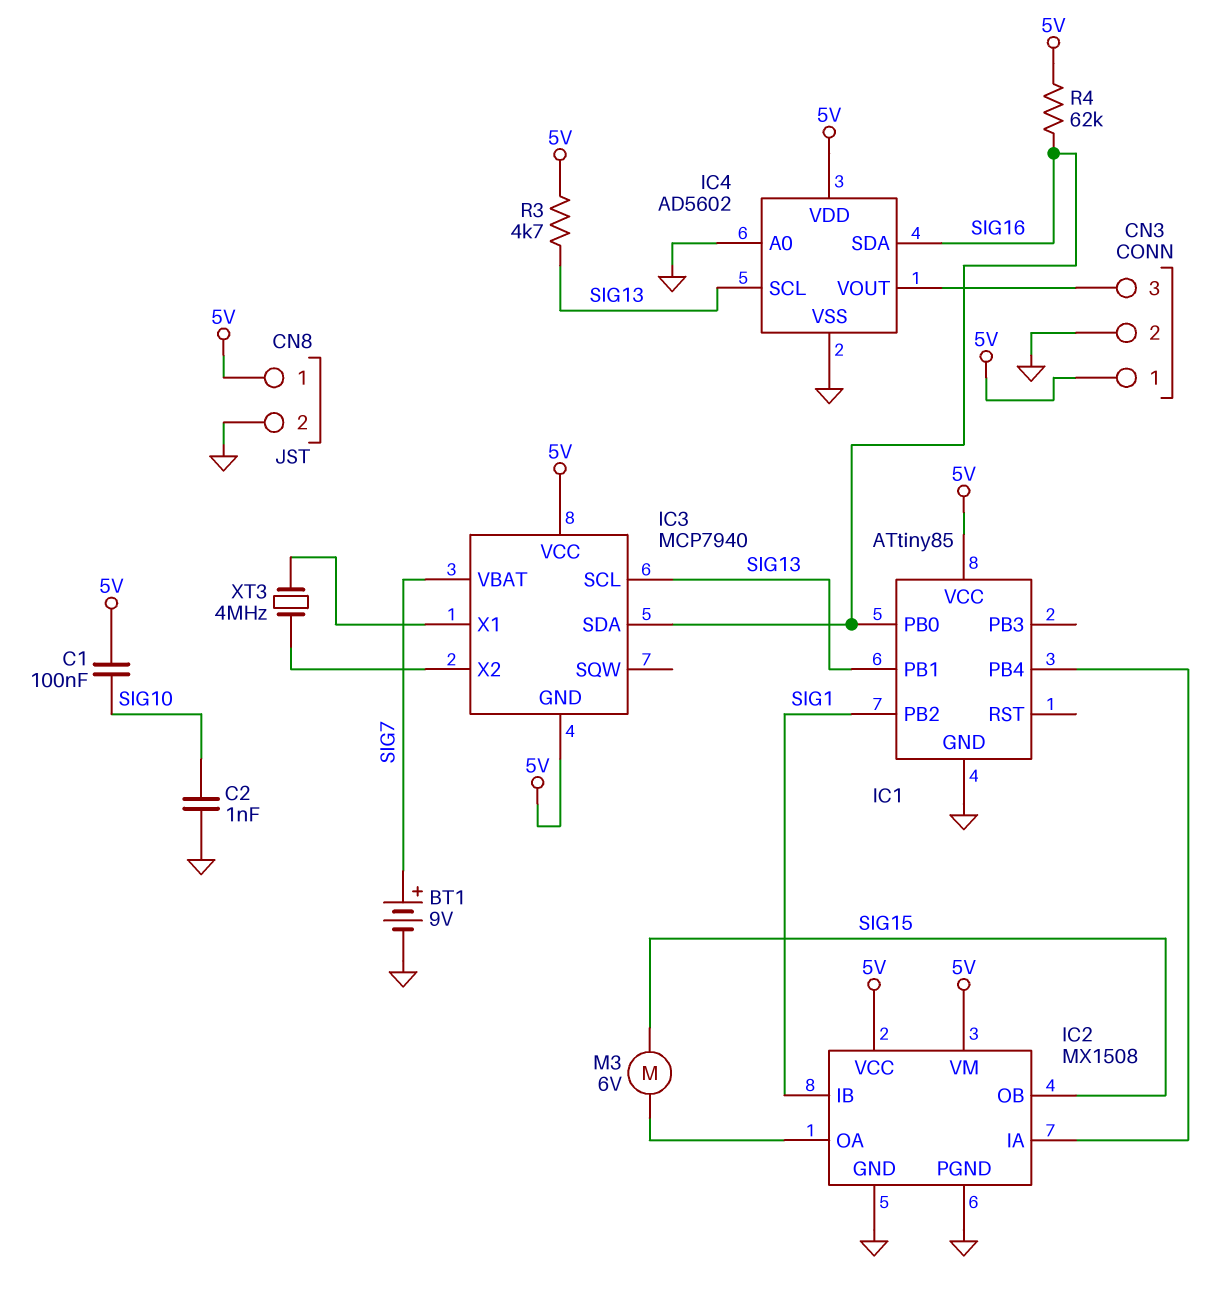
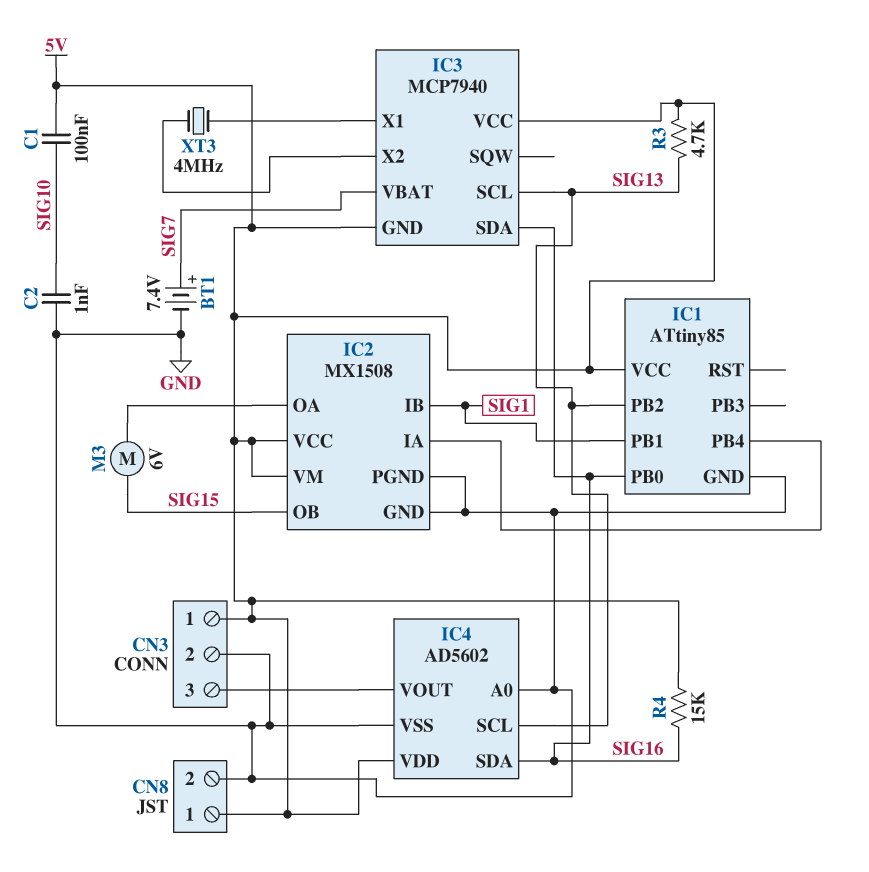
BT1: 9V (plus SIG7, minus GND) -> 7.4V (plus SIG7, minus GND)
IC1 pin PB1: SIG13 -> SIG1
IC1 pin PB2: SIG1 -> SIG13
R4: 62k (5V, SIG16) -> 15k (5V, SIG16)

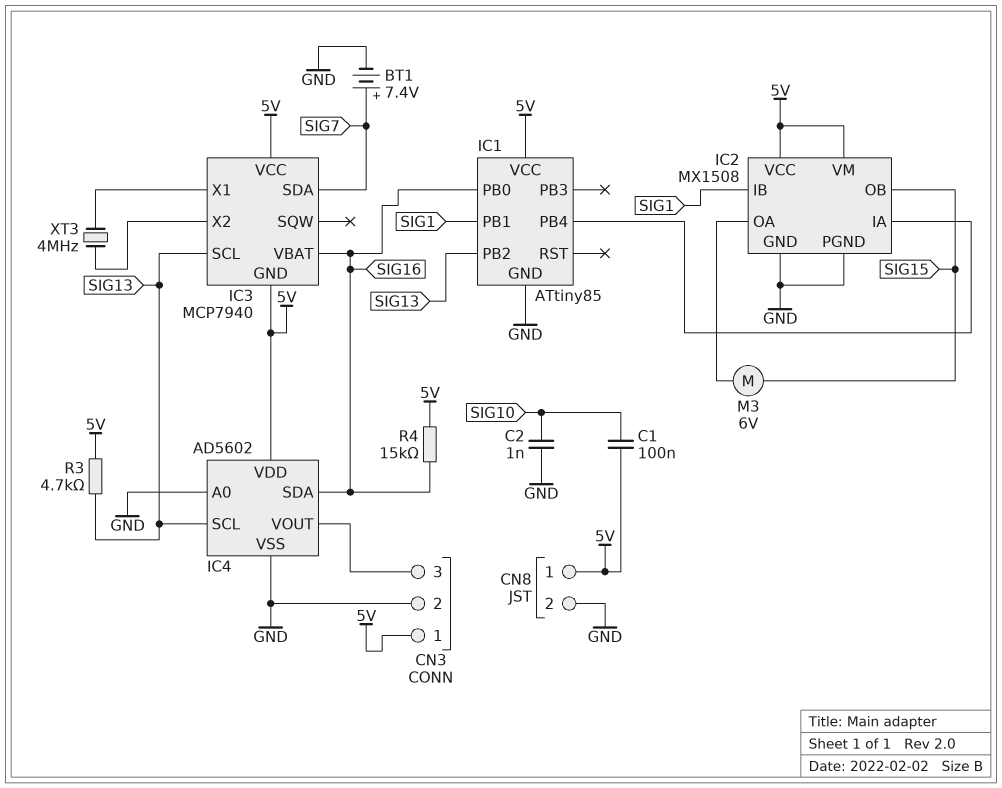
IC3 pin SDA: SIG16 -> SIG7
IC3 pin VBAT: SIG7 -> SIG16

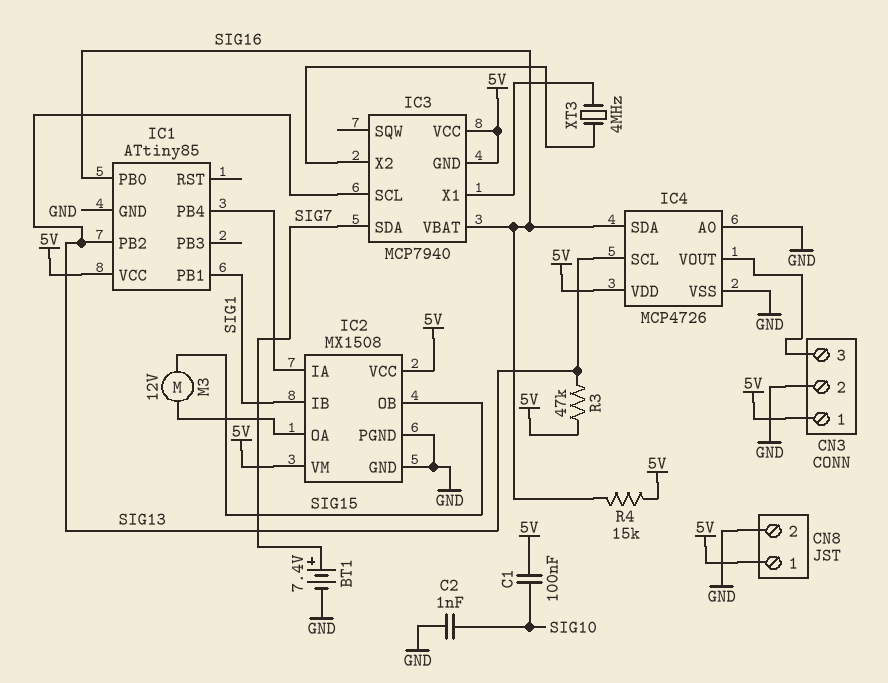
IC4: AD5602 -> MCP4726
M3: motor 6V (IC2/OA, SIG15) -> motor 12V (IC2/OA, SIG15)
R3: 4.7k (5V, SIG13) -> 47k (5V, SIG13)

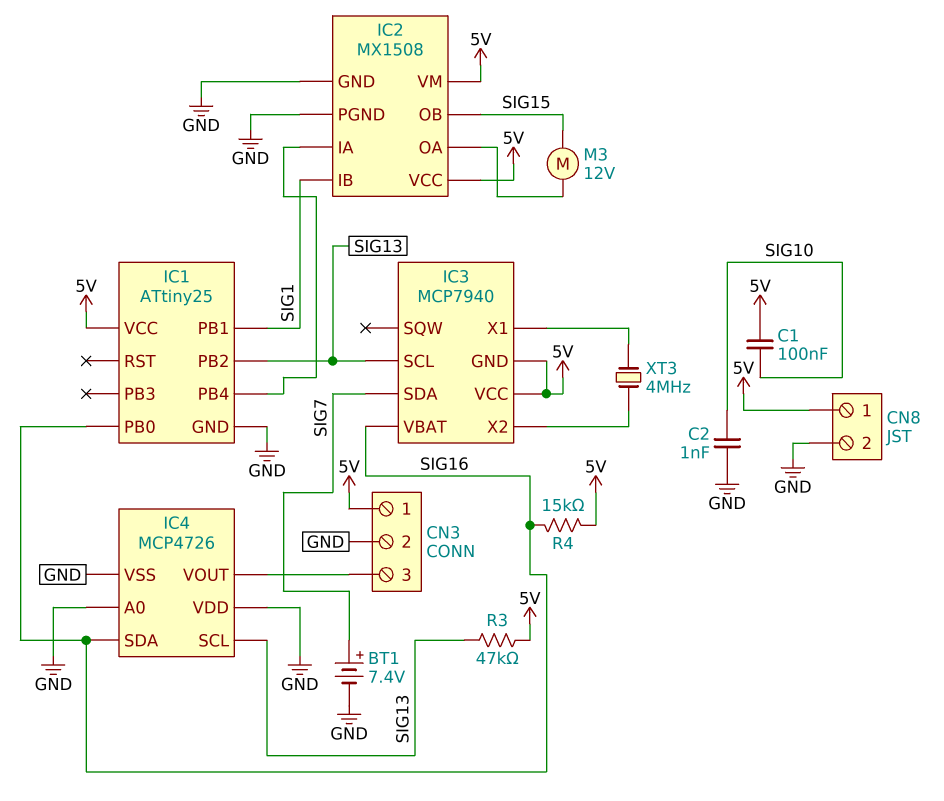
IC1: ATtiny85 -> ATtiny25
IC4 pin VDD: 5V -> GND

